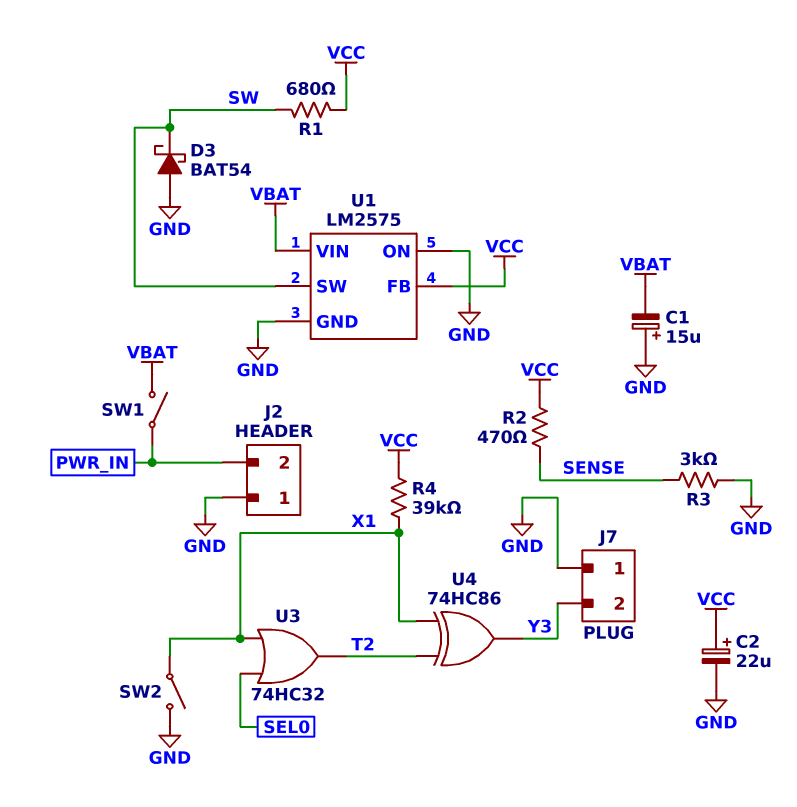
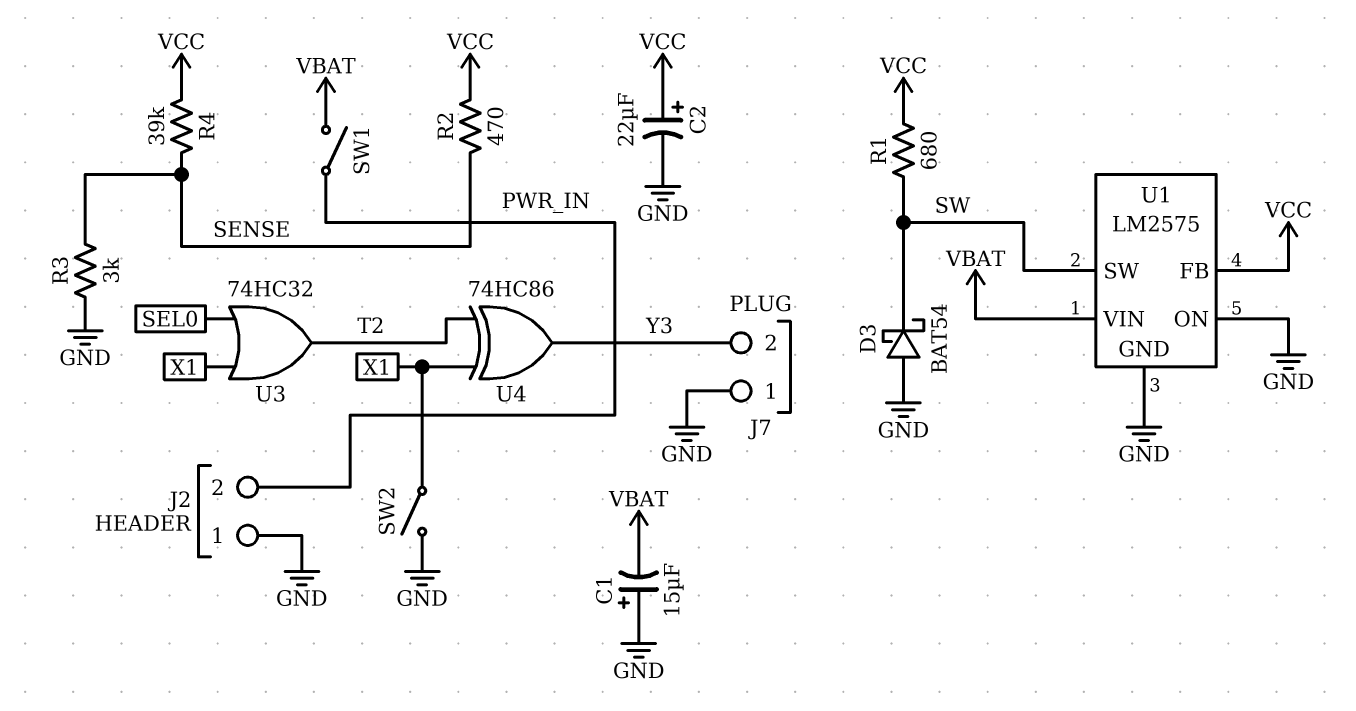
R4: 39k (VCC, X1) -> 39k (SENSE, VCC)

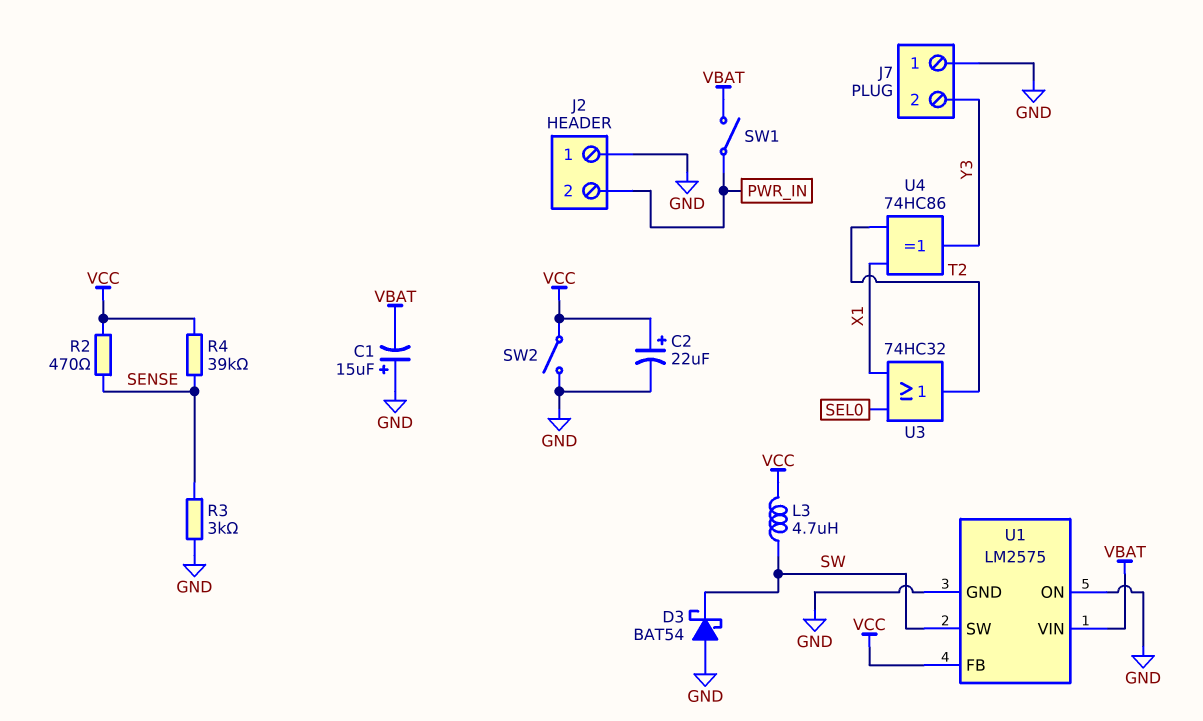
L3: none -> 4.7uH (SW, VCC)
R1: 680 (SW, VCC) -> none
SW2: switch (GND, X1) -> switch (GND, VCC)

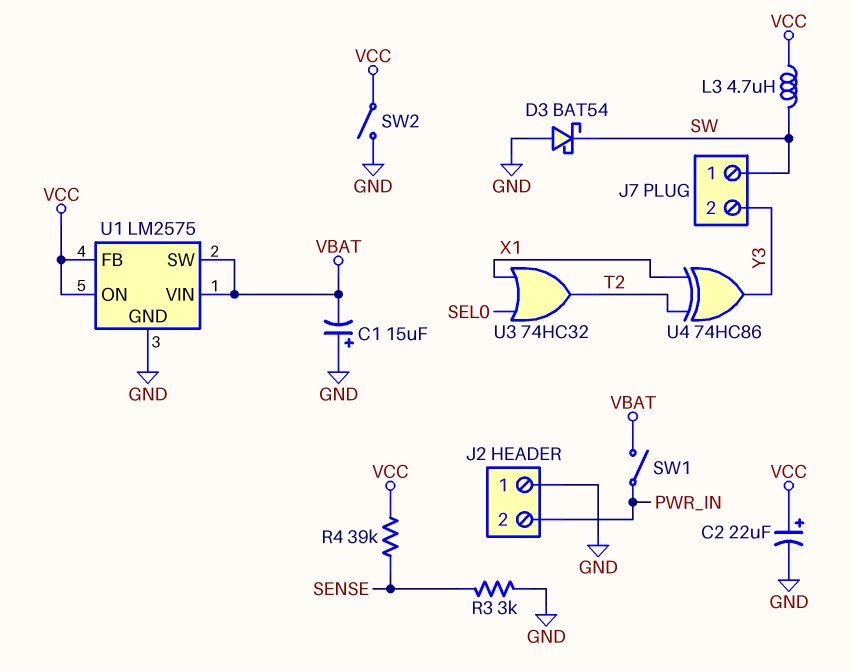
J7 pin 1: GND -> SW
R2: 470 (SENSE, VCC) -> none
U1 pin ON: GND -> VCC
U1 pin SW: SW -> VBAT

